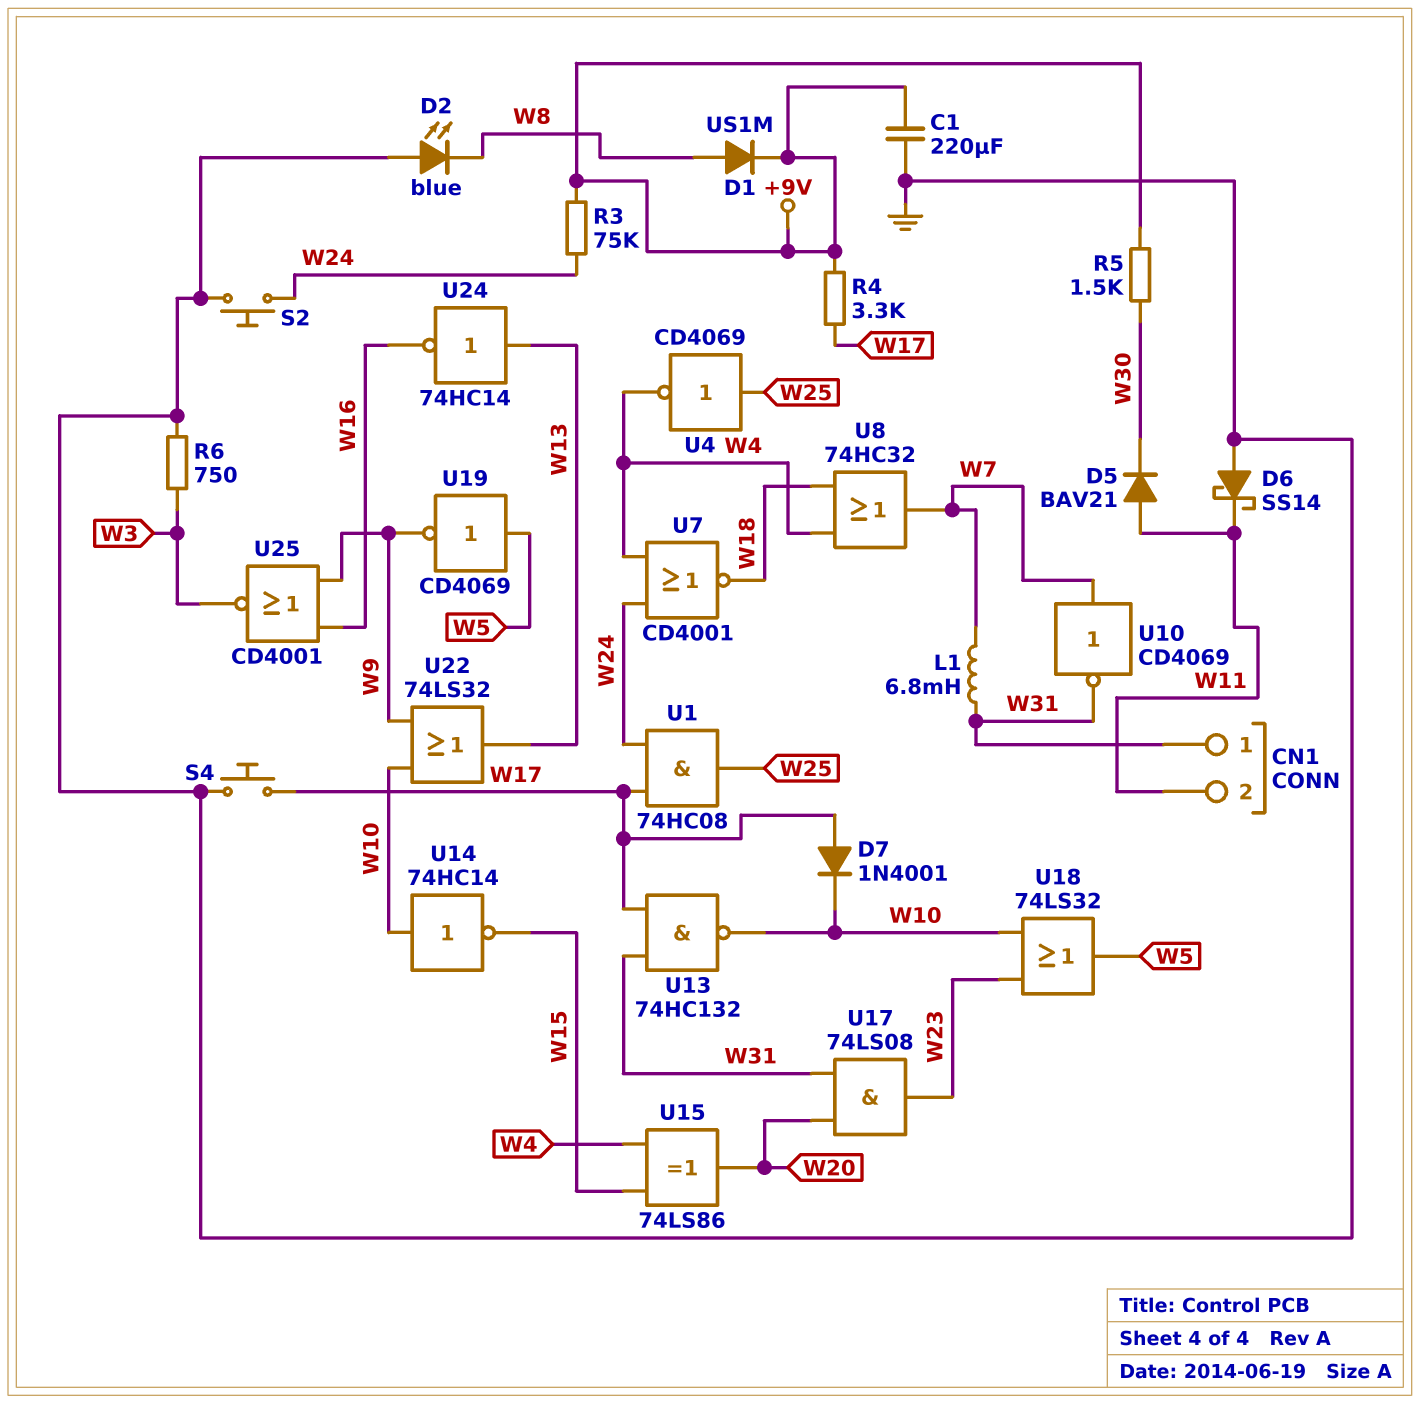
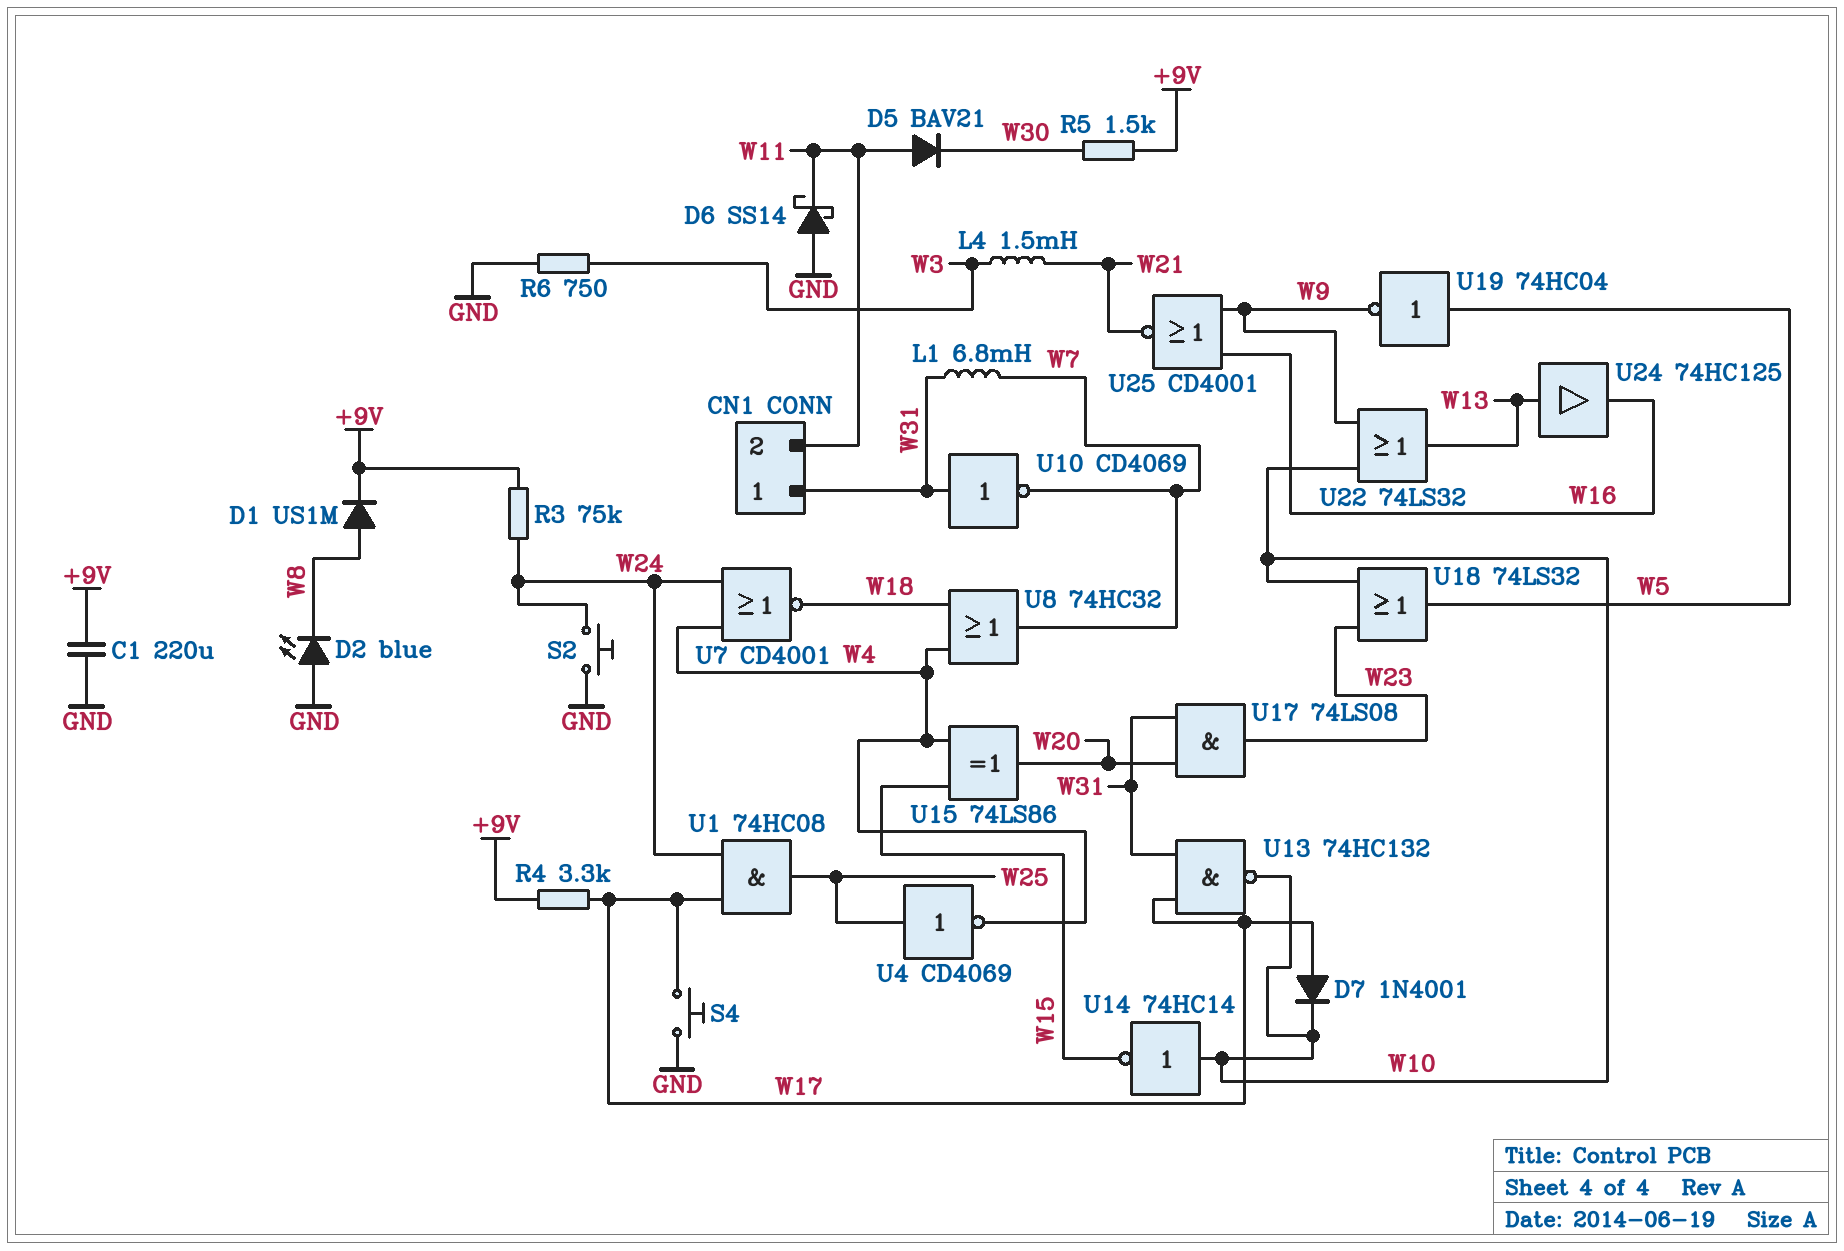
L4: none -> 1.5mH (W3, W21)
U10: NOT CD4069 (in W7, out W31) -> NOT CD4069 (in W31, out W7)
U19: NOT CD4069 (in W5, out W9) -> NOT 74HC04 (in W5, out W9)
U24: NOT 74HC14 (in W13, out W16) -> buffer 74HC125 (in W13, out W16)
U25: NOR CD4001 (in W9, in W16, out W3) -> NOR CD4001 (in W9, in W16, out W21)

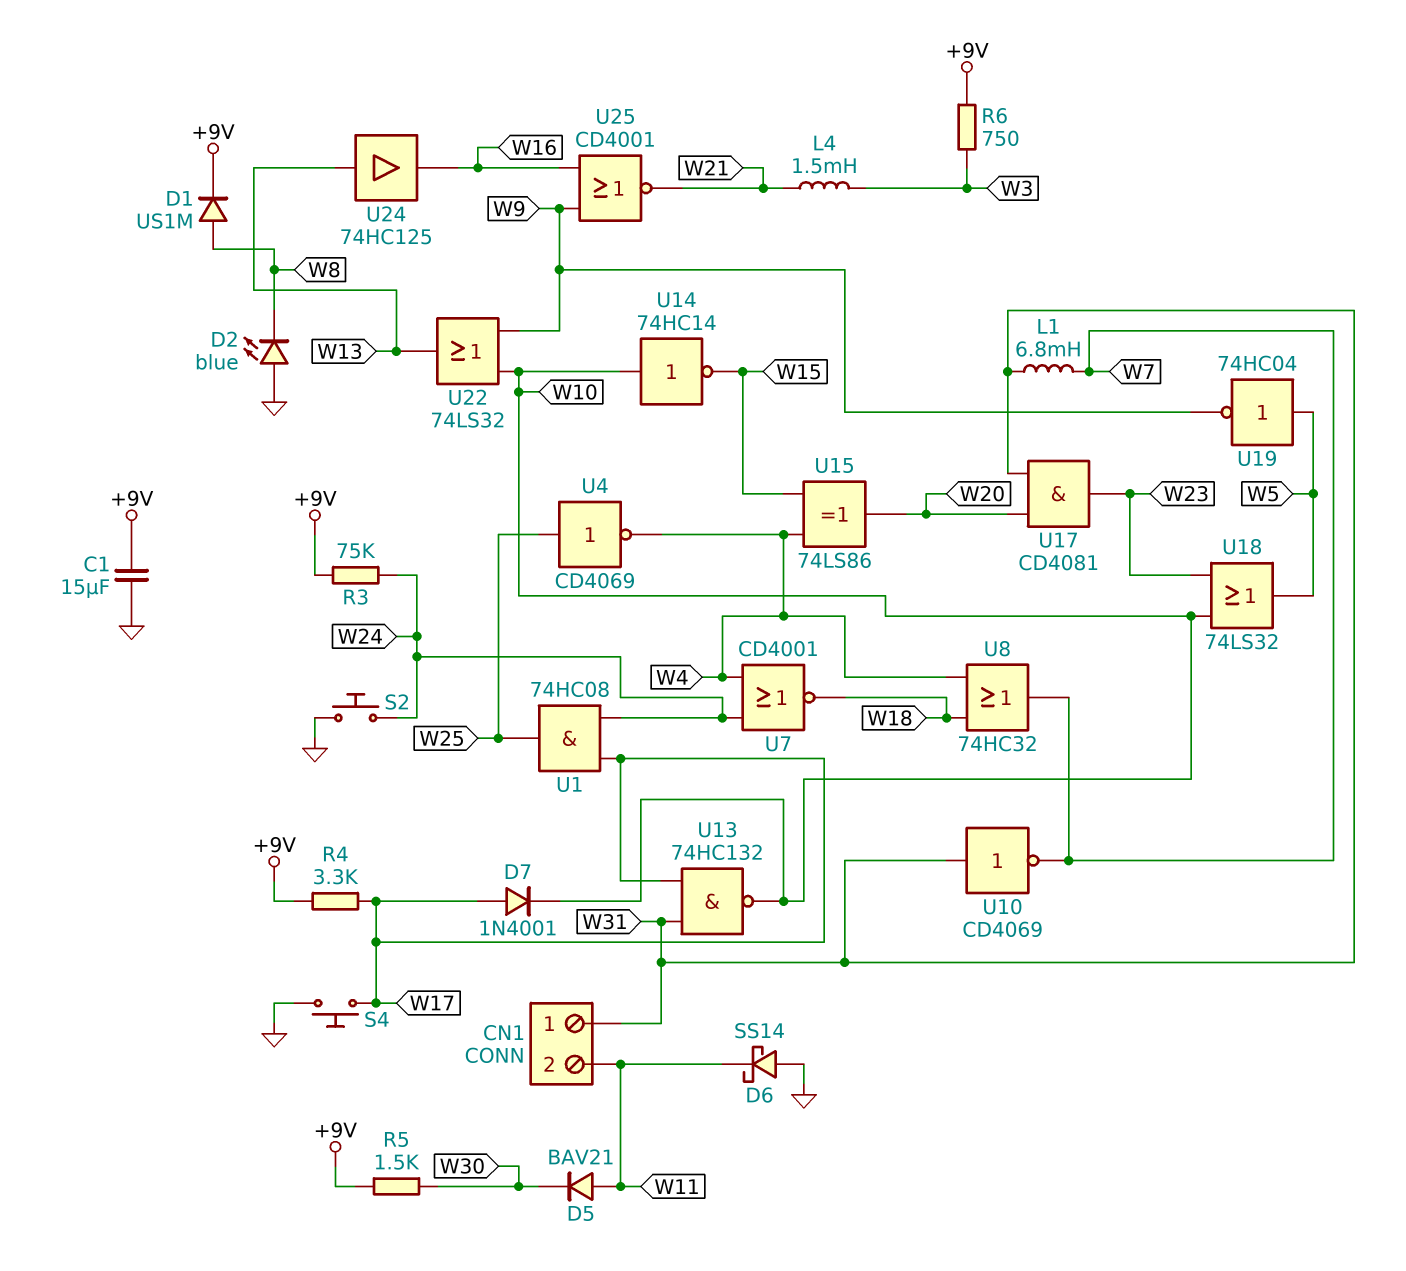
C1: 220uF (+9V, GND) -> 15uF (+9V, GND)
R6: 750 (GND, W3) -> 750 (+9V, W3)
U17: AND 74LS08 (in W20, in W31, out W23) -> AND CD4081 (in W20, in W31, out W23)

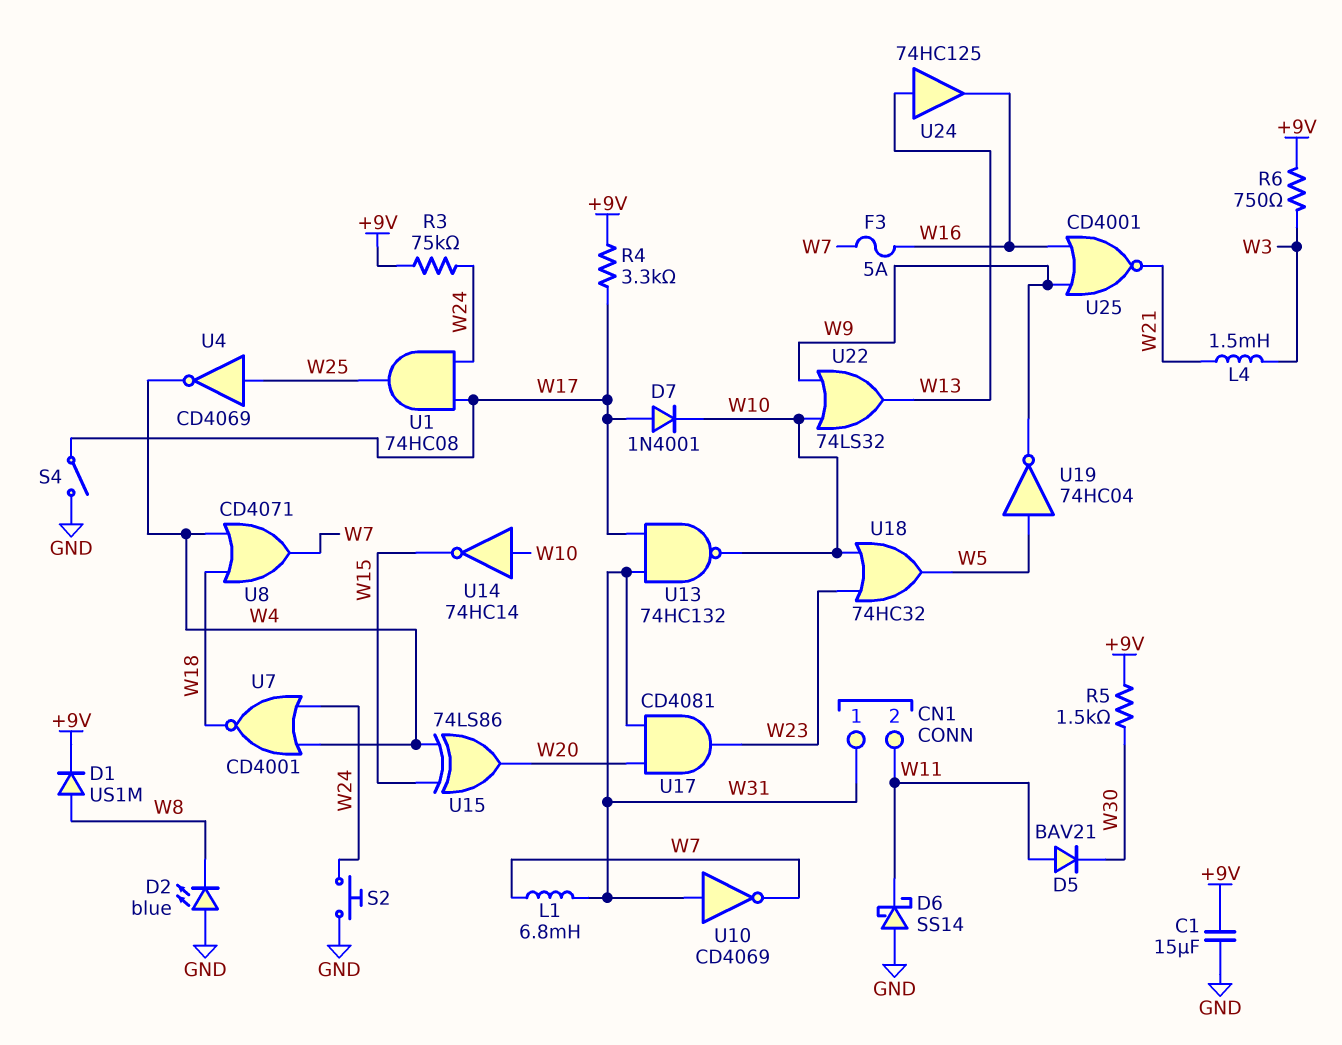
F3: none -> 5A (W7, W16)
S4: button (GND, W17) -> switch (GND, W17)
U8: OR 74HC32 (in W4, in W18, out W7) -> OR CD4071 (in W4, in W18, out W7)
U18: OR 74LS32 (in W10, in W23, out W5) -> OR 74HC32 (in W10, in W23, out W5)

